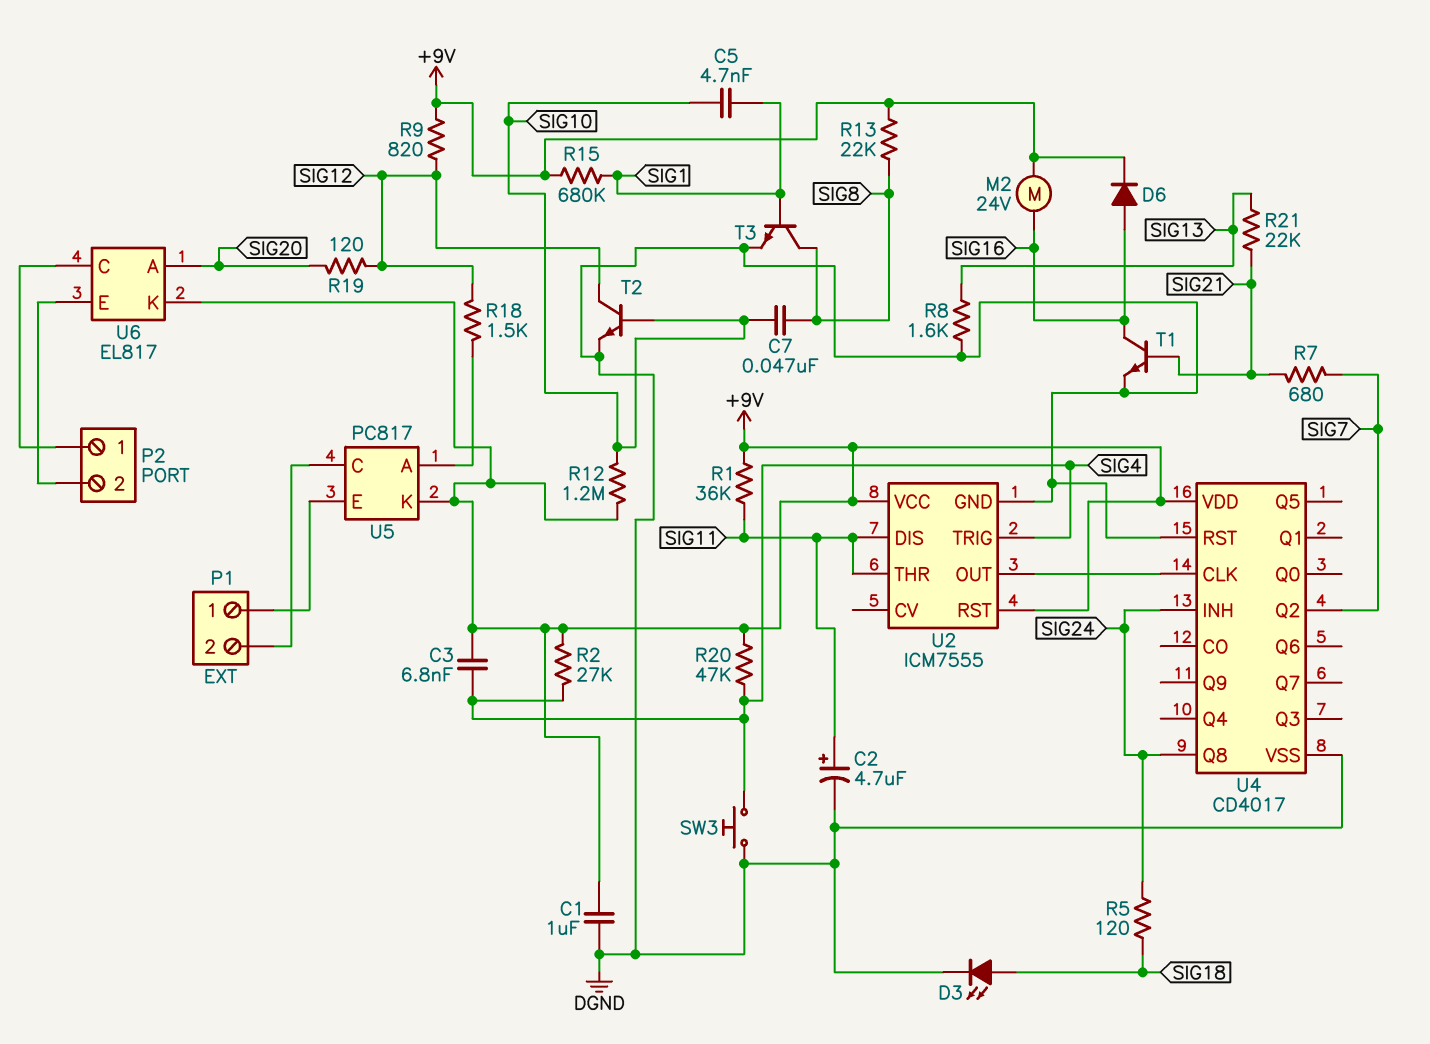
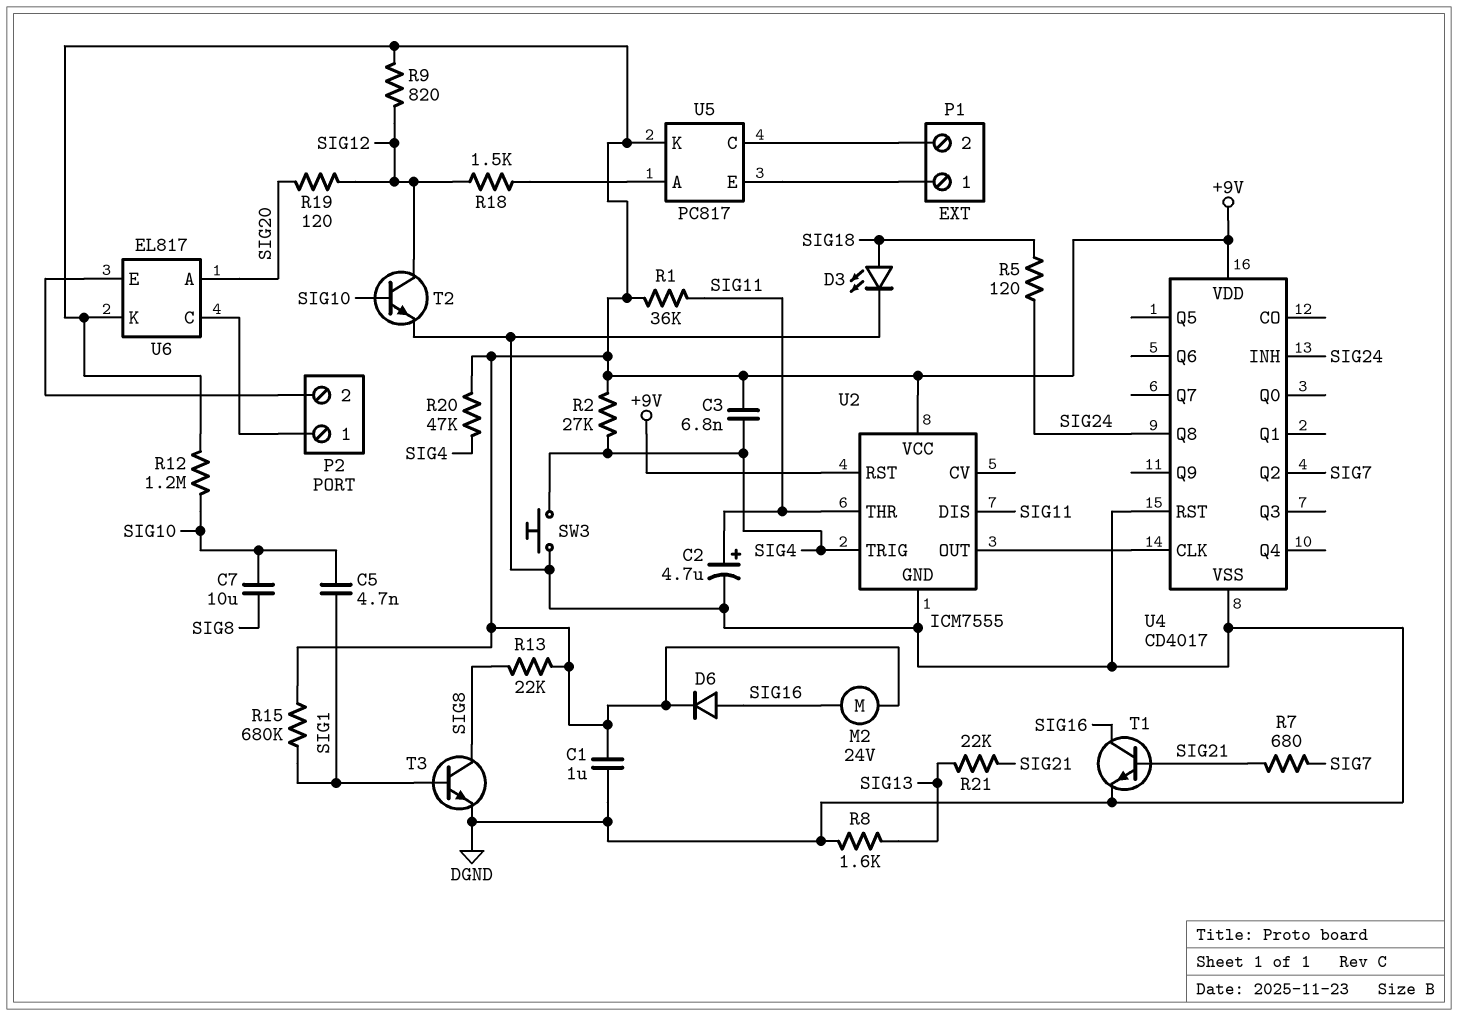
C7: 47nF (SIG8, SIG10) -> 10uF (SIG8, SIG10)

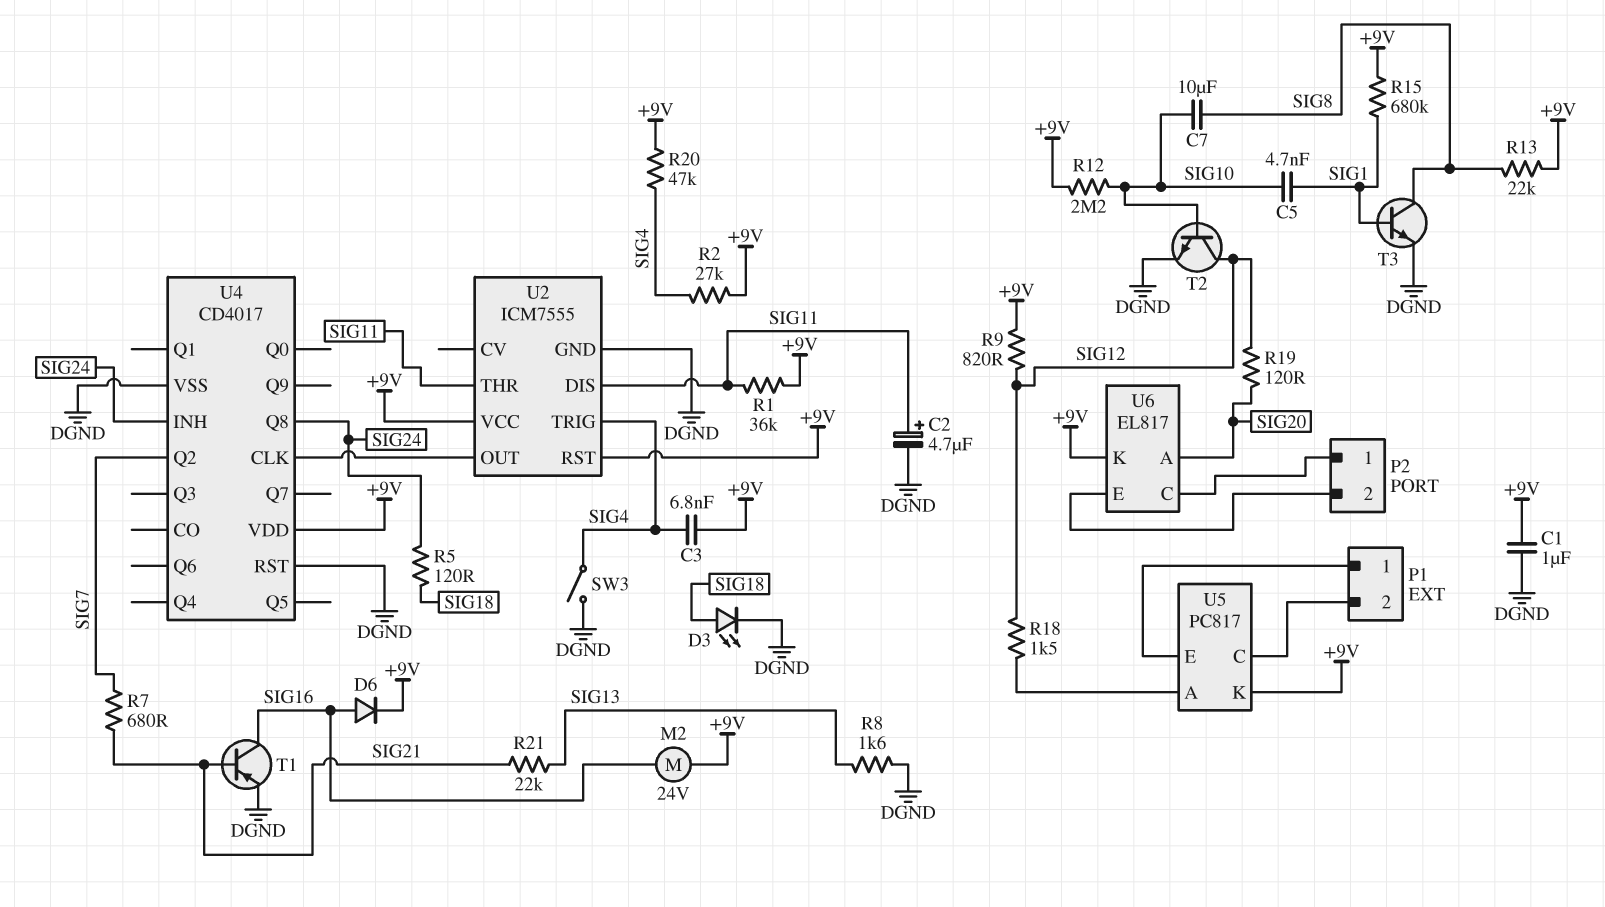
R12: 1.2M (+9V, SIG10) -> 2.2M (+9V, SIG10)
SW3: button (DGND, SIG4) -> switch (DGND, SIG4)
T1: NPN (B SIG21, C SIG16, E DGND) -> PNP (B SIG21, C SIG16, E DGND)

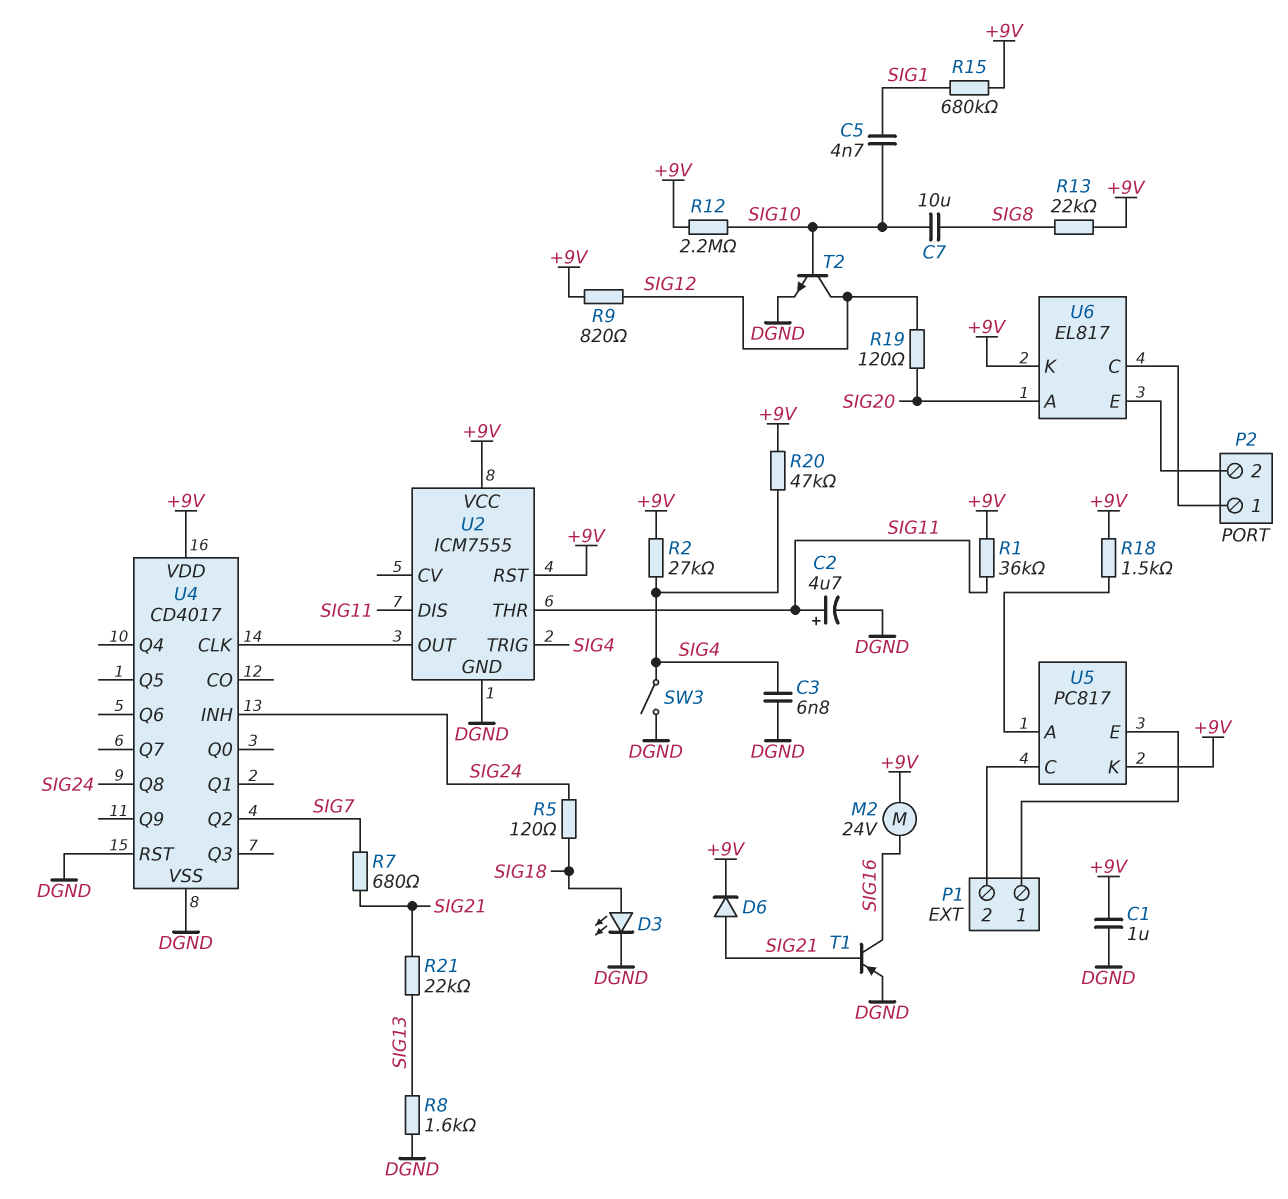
C3: 6.8nF (+9V, SIG4) -> 6.8nF (DGND, SIG4)
D6: diode (A SIG16, K +9V) -> diode (A SIG21, K +9V)
R18: 1.5k (SIG12, U5/A) -> 1.5k (+9V, U5/A)
T3: NPN (B SIG1, C SIG8, E DGND) -> none

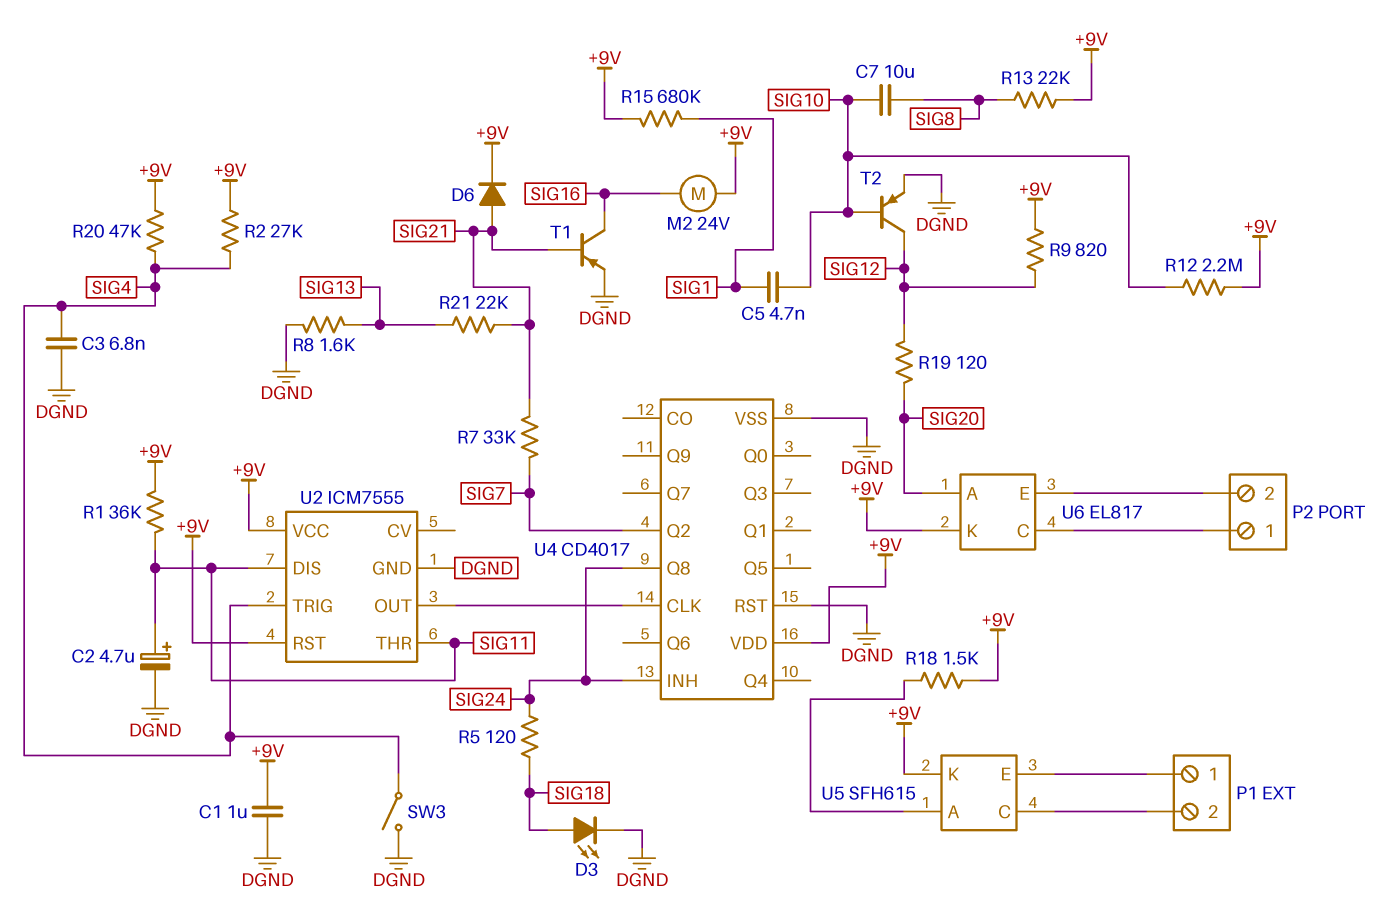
R7: 680 (SIG7, SIG21) -> 33k (SIG7, SIG21)
T2: NPN (B SIG10, C SIG12, E DGND) -> PNP (B SIG10, C SIG12, E DGND)
U5: PC817 -> SFH615

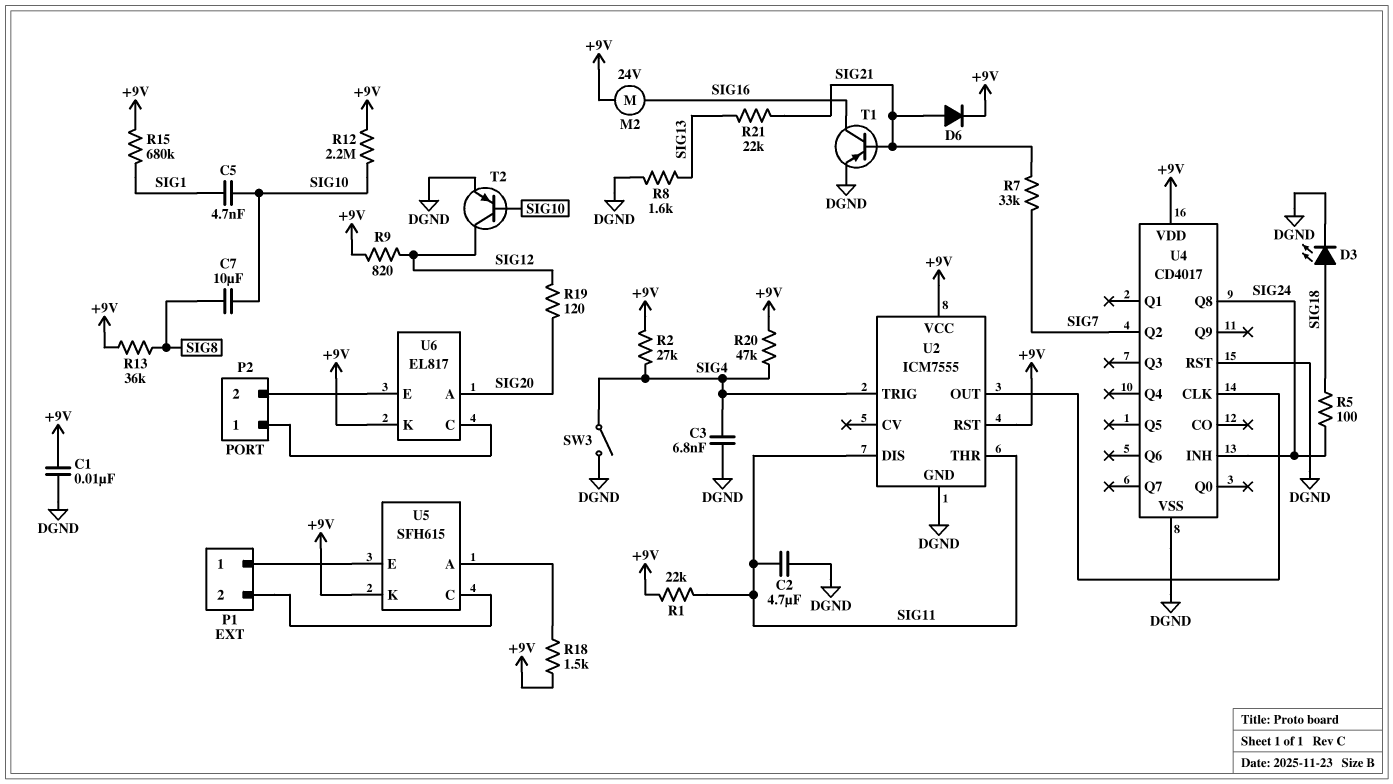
C1: 1uF (+9V, DGND) -> 10nF (+9V, DGND)
C2: 4.7uF (plus SIG11, minus DGND) -> 4.7uF (DGND, SIG11)
R1: 36k (+9V, SIG11) -> 22k (+9V, SIG11)
R5: 120 (SIG18, SIG24) -> 100 (SIG18, SIG24)
R13: 22k (+9V, SIG8) -> 36k (+9V, SIG8)

